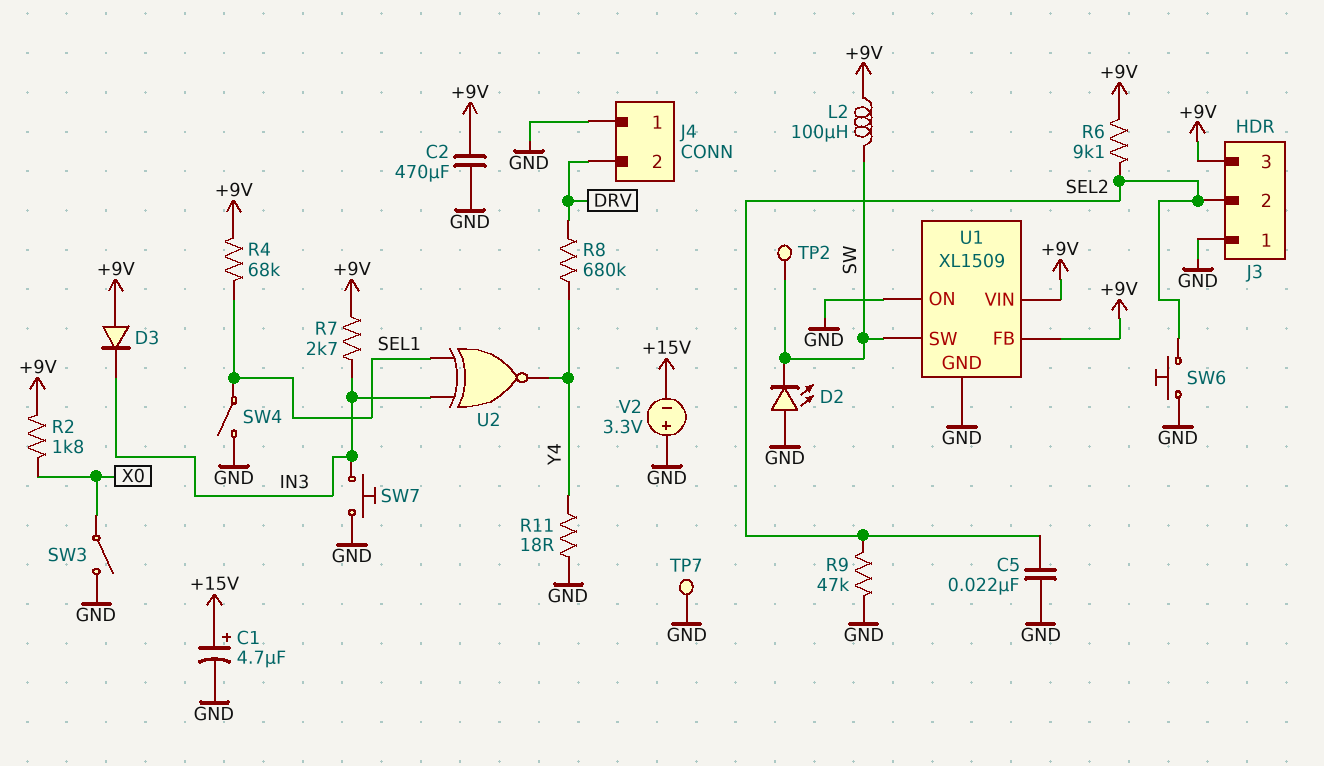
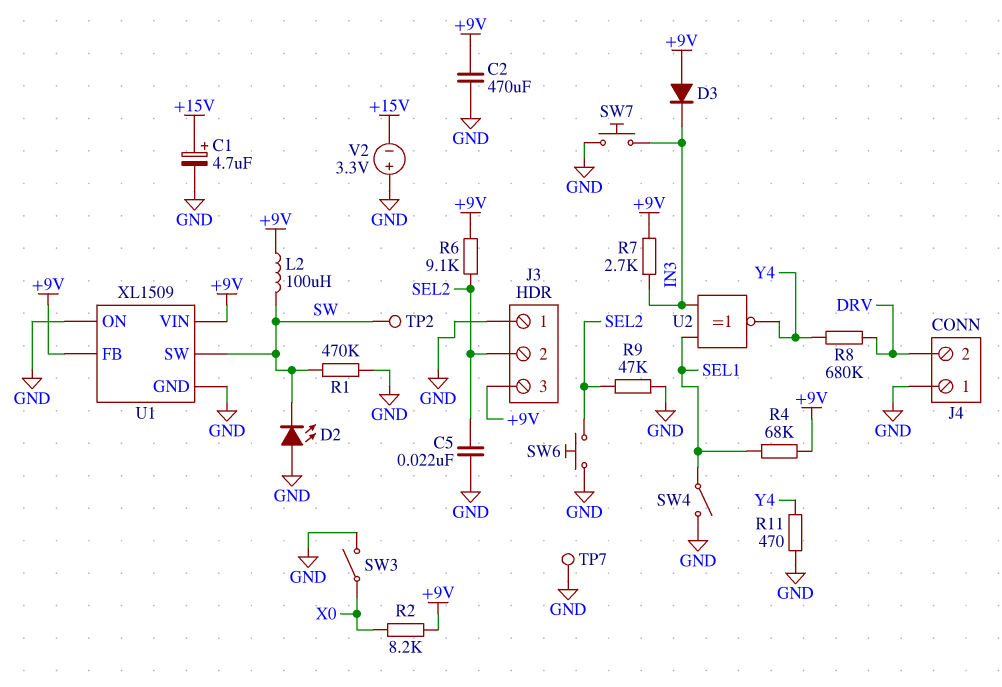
R1: none -> 470k (GND, SW)
R2: 1.8k (+9V, X0) -> 8.2k (+9V, X0)
R11: 18 (GND, Y4) -> 470 (GND, Y4)

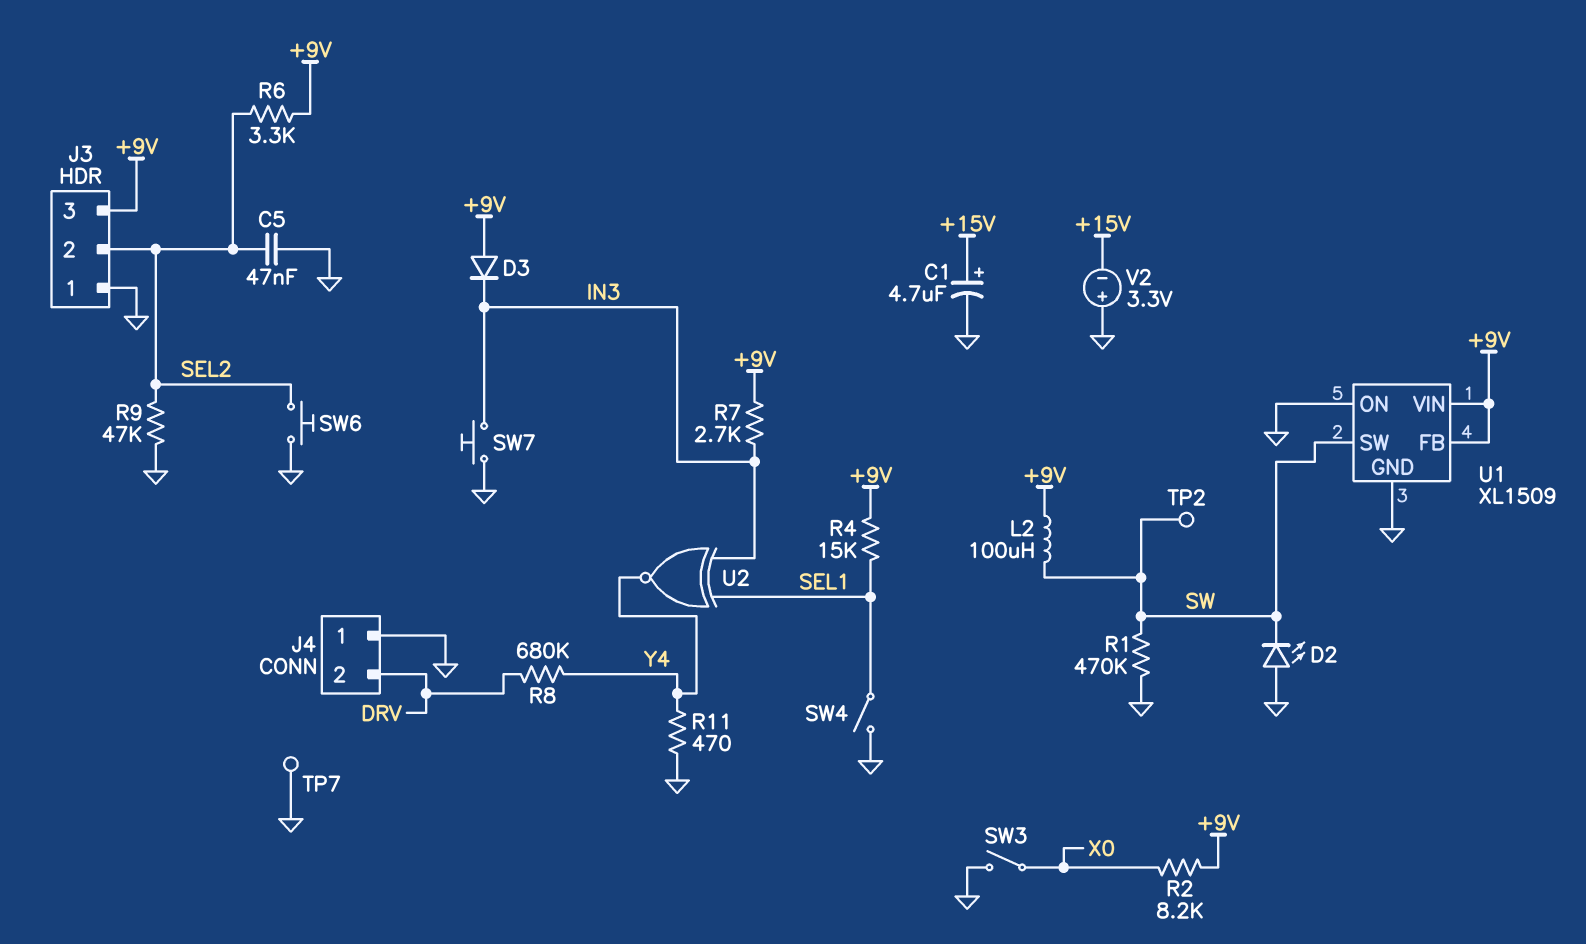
C2: 470uF (+9V, GND) -> none
C5: 22nF (GND, SEL2) -> 47nF (GND, SEL2)
R4: 68k (+9V, SEL1) -> 15k (+9V, SEL1)
R6: 9.1k (+9V, SEL2) -> 3.3k (+9V, SEL2)

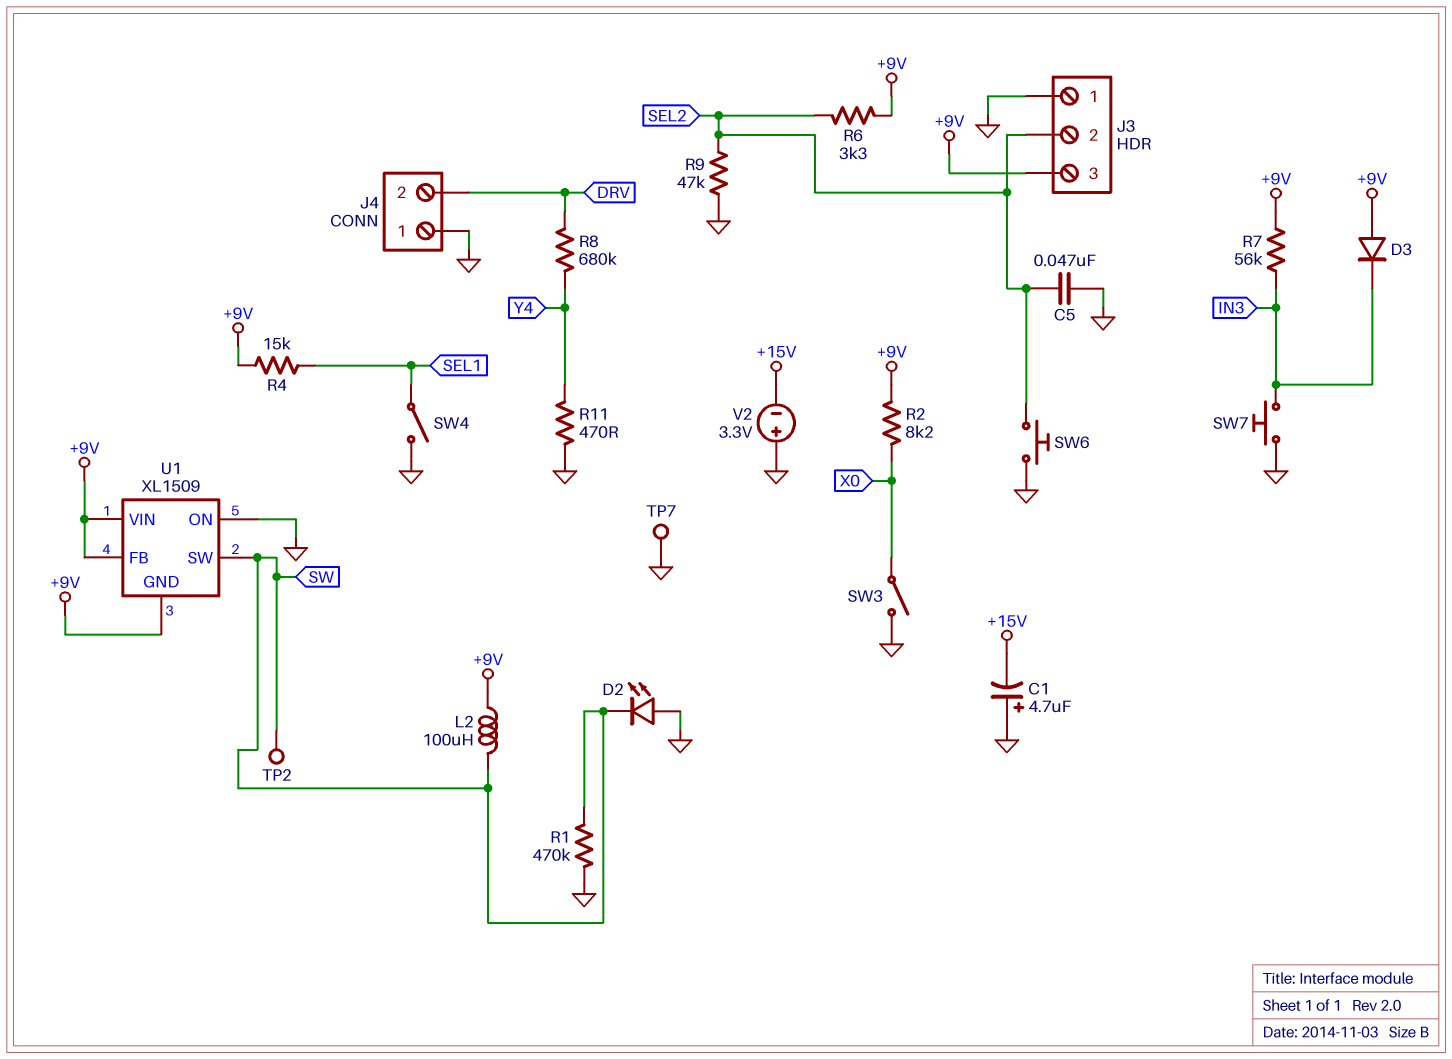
C1: 4.7uF (plus +15V, minus GND) -> 4.7uF (plus GND, minus +15V)
R7: 2.7k (+9V, IN3) -> 56k (+9V, IN3)
U1 pin GND: GND -> +9V
U2: XNOR (in IN3, in SEL1, out Y4) -> none

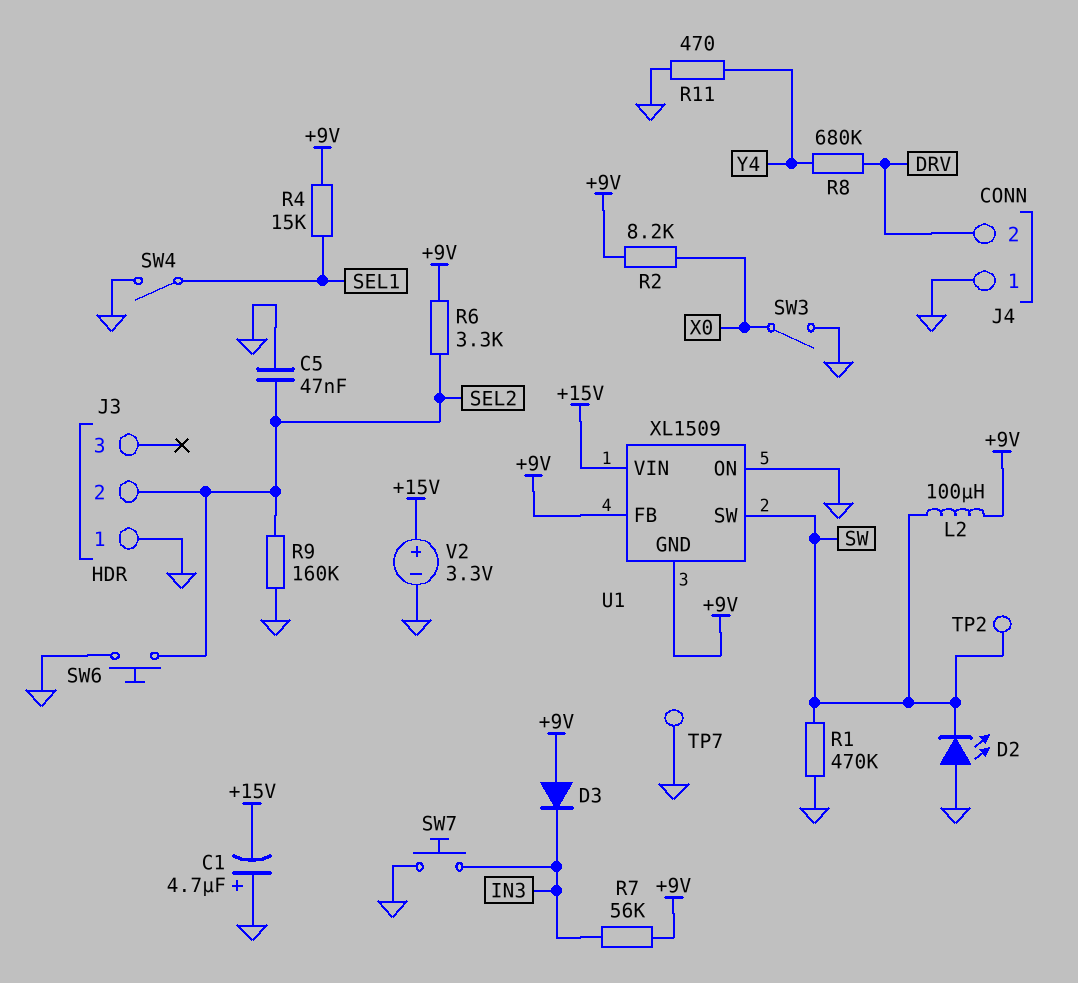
J3 pin 3: +9V -> none
R9: 47k (GND, SEL2) -> 160k (GND, SEL2)
U1 pin VIN: +9V -> +15V
V2: 3.3V (plus GND, minus +15V) -> 3.3V (plus +15V, minus GND)

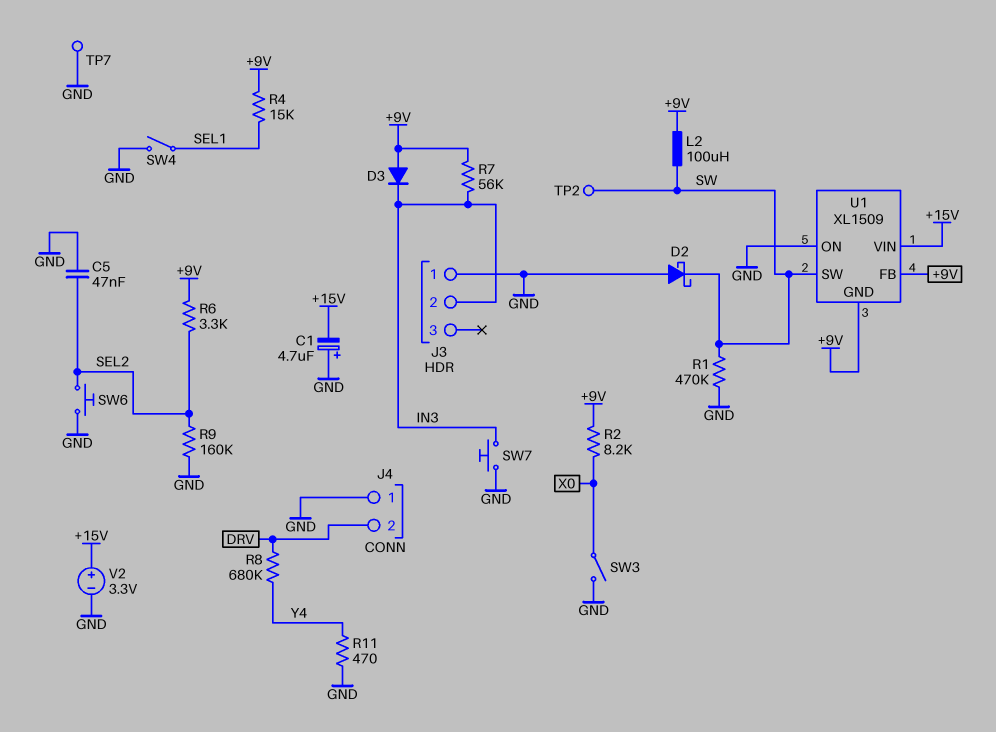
D2: LED (A GND, K SW) -> schottky (A GND, K SW)
J3 pin 2: SEL2 -> IN3

